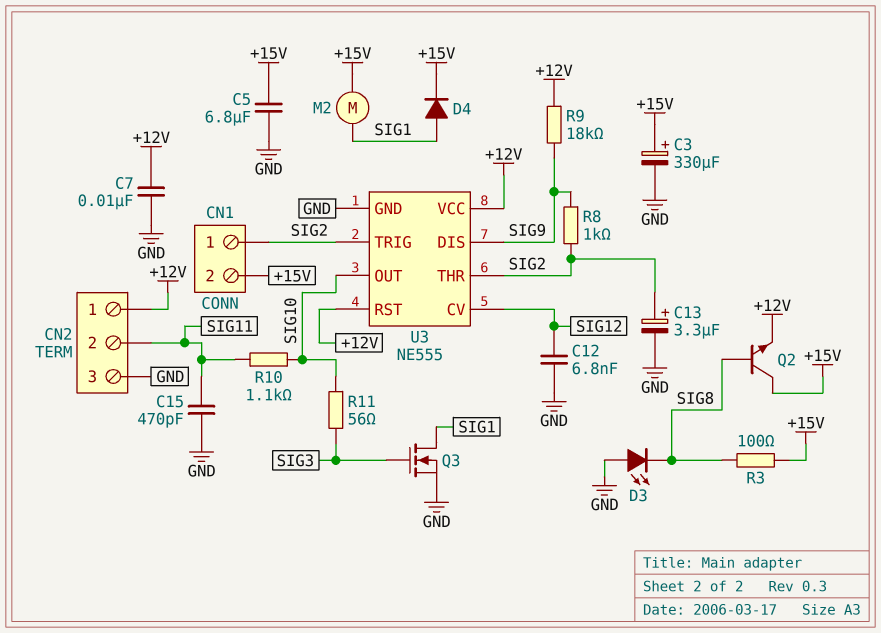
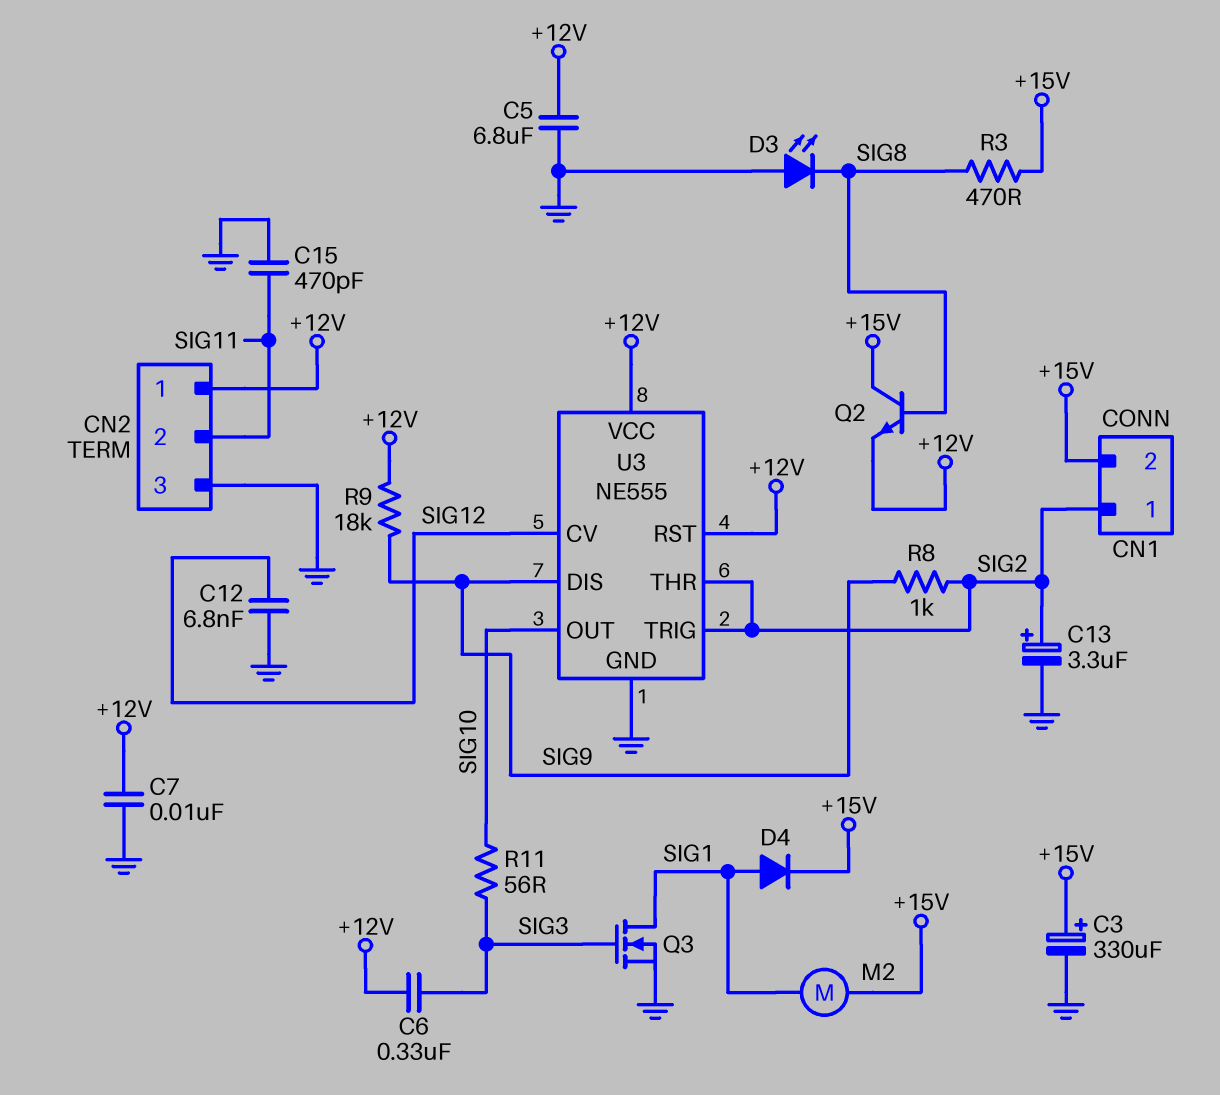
C5: 6.8uF (+15V, GND) -> 6.8uF (+12V, GND)
C6: none -> 330nF (+12V, SIG3)
R3: 100 (+15V, SIG8) -> 470 (+15V, SIG8)
R10: 1.1k (SIG10, SIG11) -> none

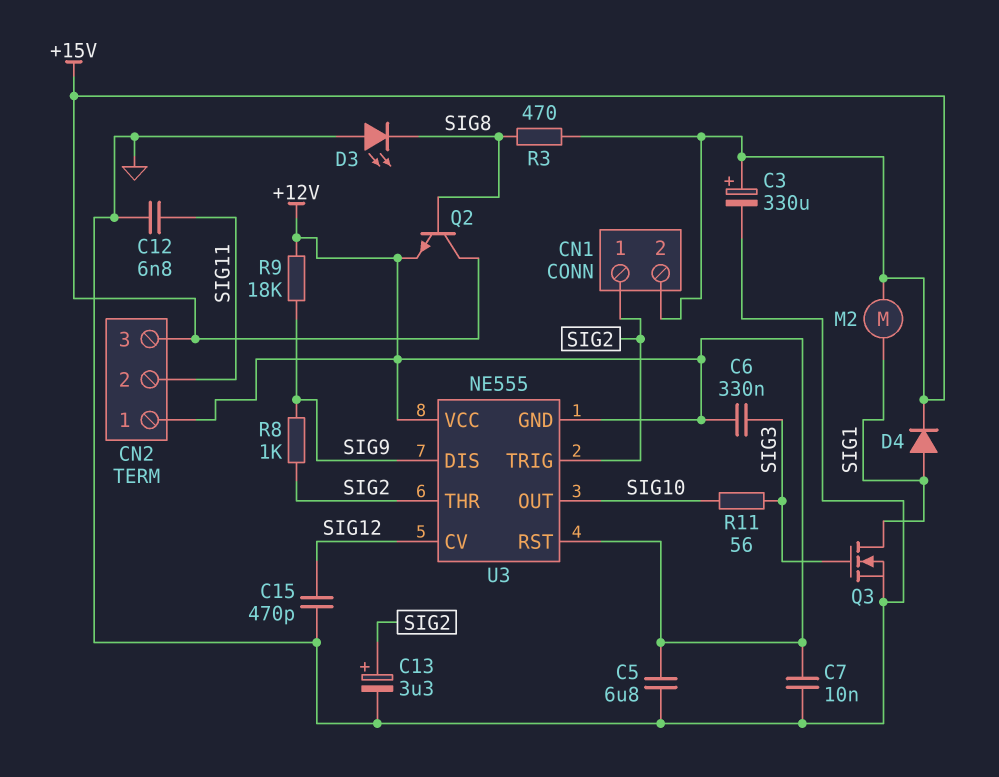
C12: 6.8nF (GND, SIG12) -> 6.8nF (GND, SIG11)
C15: 470pF (GND, SIG11) -> 470pF (GND, SIG12)
CN2 pin 3: GND -> +15V
U3 pin GND: GND -> +12V

